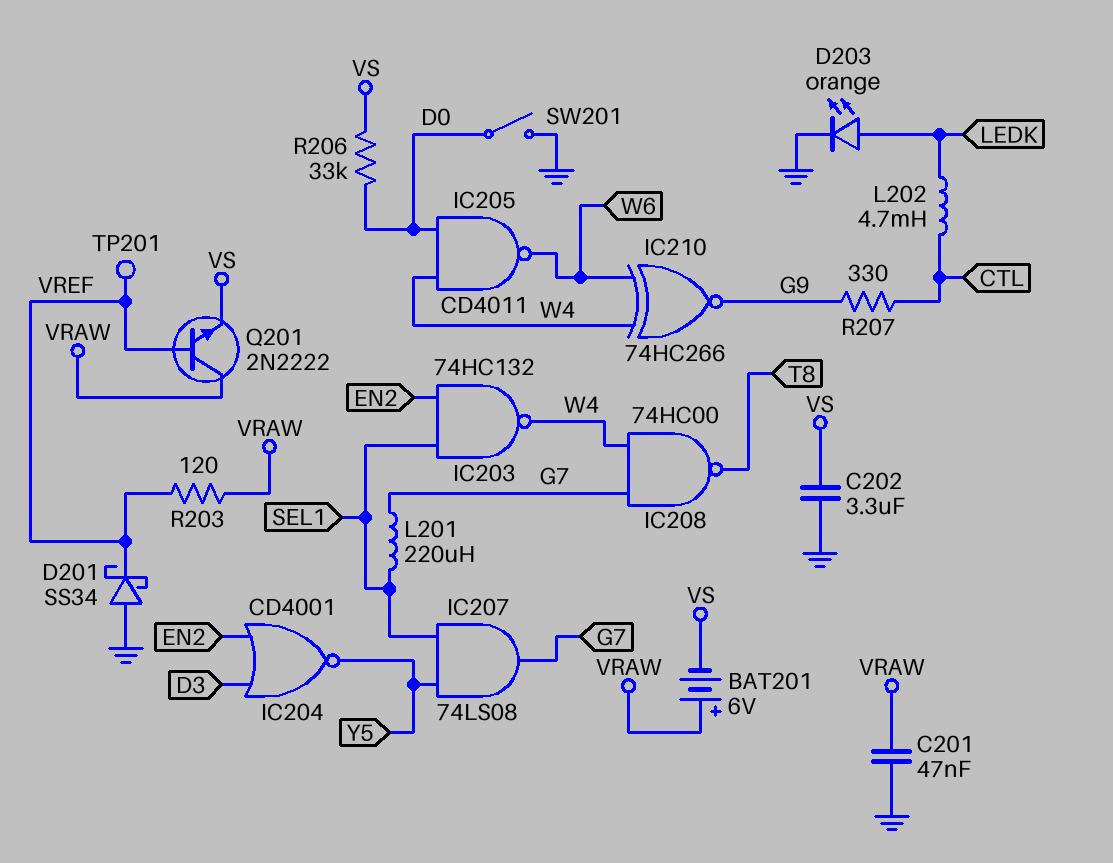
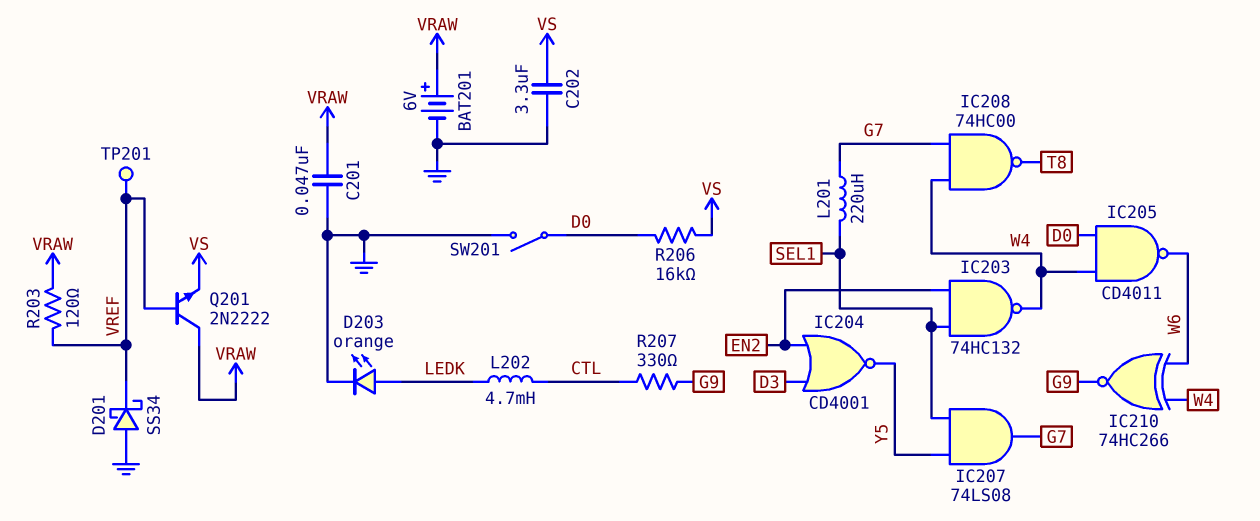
BAT201: 6V (plus VRAW, minus VS) -> 6V (plus VRAW, minus GND)
R206: 33k (D0, VS) -> 16k (D0, VS)

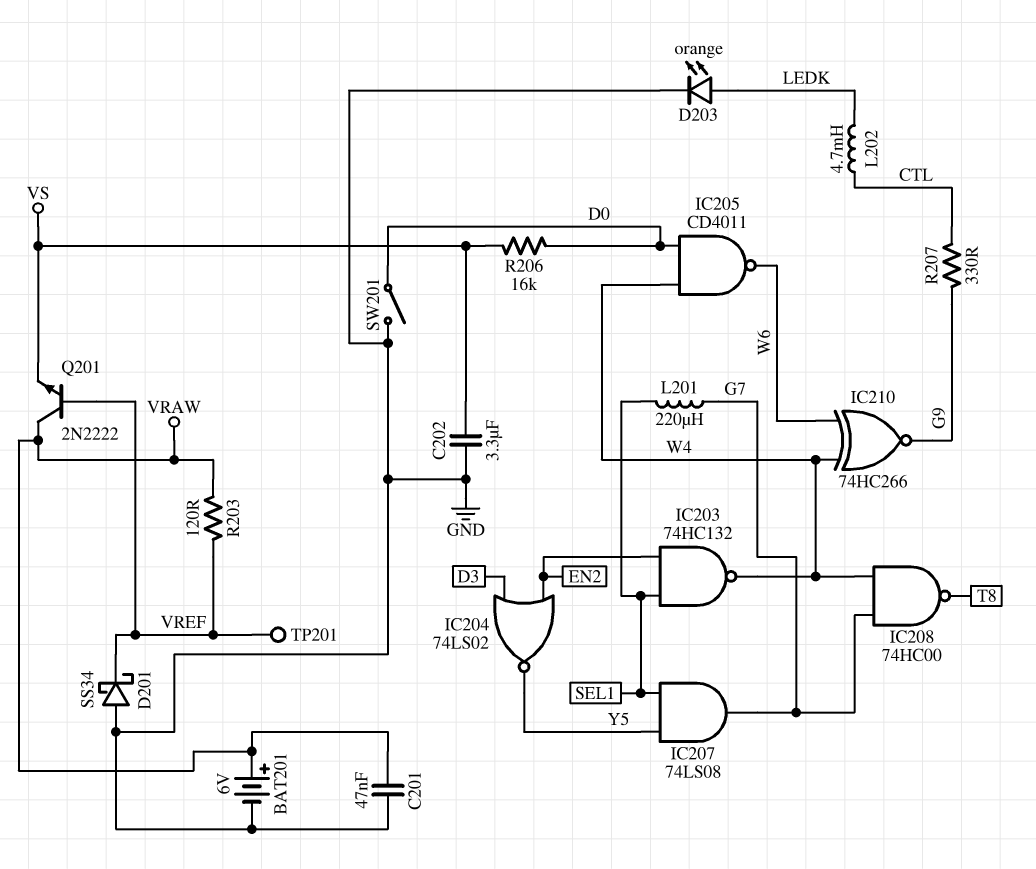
IC204: NOR CD4001 (in D3, in EN2, out Y5) -> NOR 74LS02 (in D3, in EN2, out Y5)

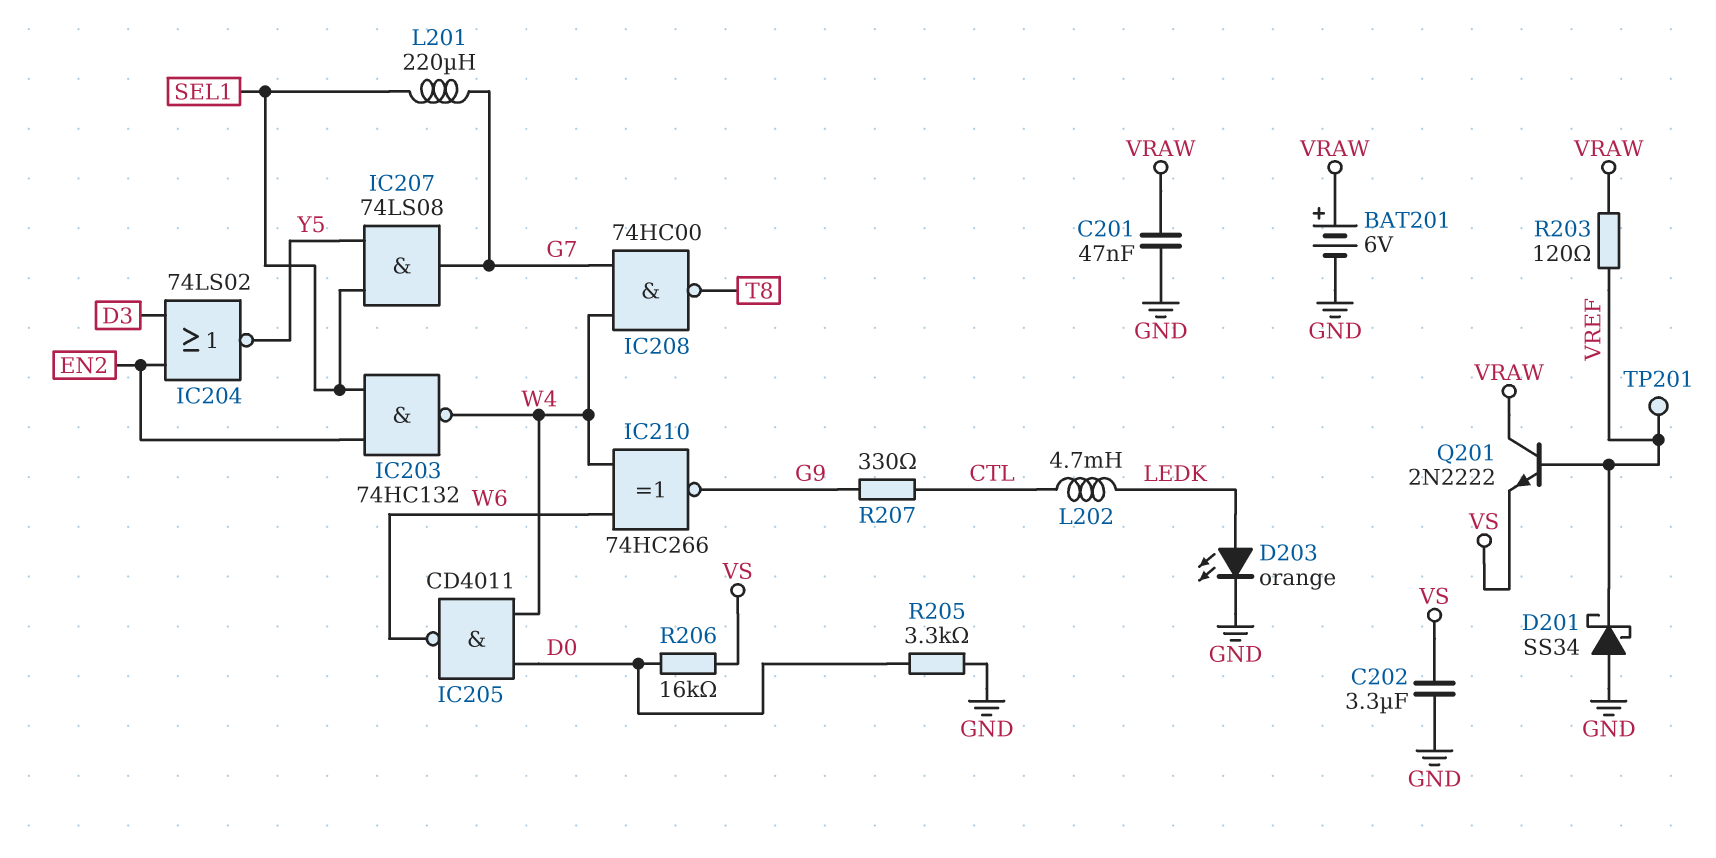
R205: none -> 3.3k (D0, GND)
SW201: switch (D0, GND) -> none

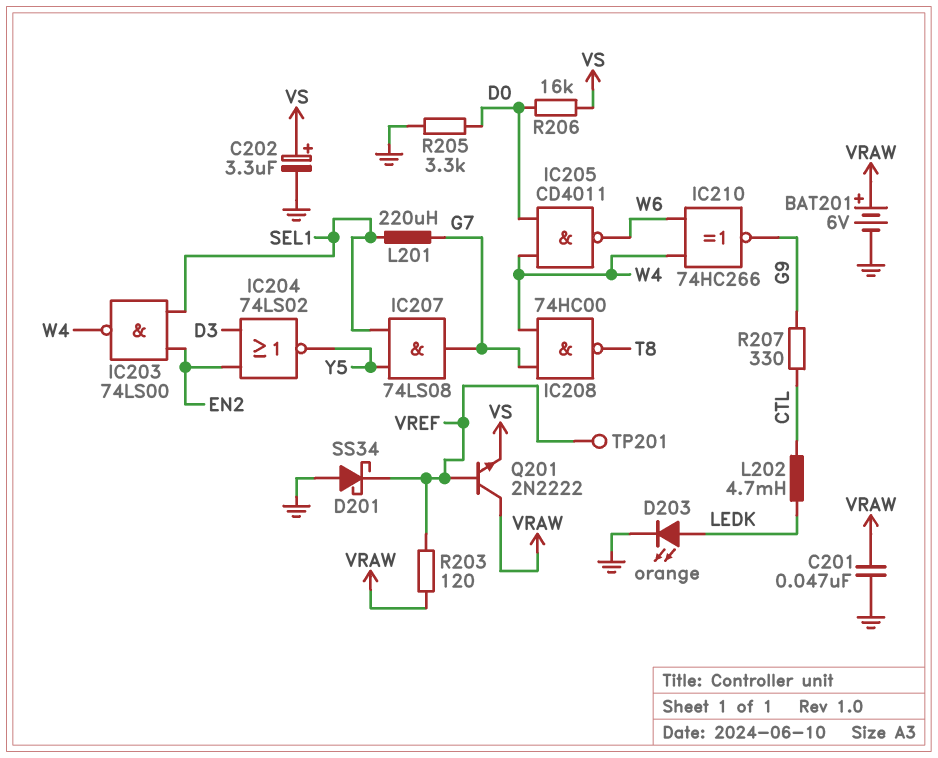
C202: 3.3uF (GND, VS) -> 3.3uF (plus VS, minus GND)
IC203: NAND 74HC132 (in EN2, in SEL1, out W4) -> NAND 74LS00 (in EN2, in SEL1, out W4)

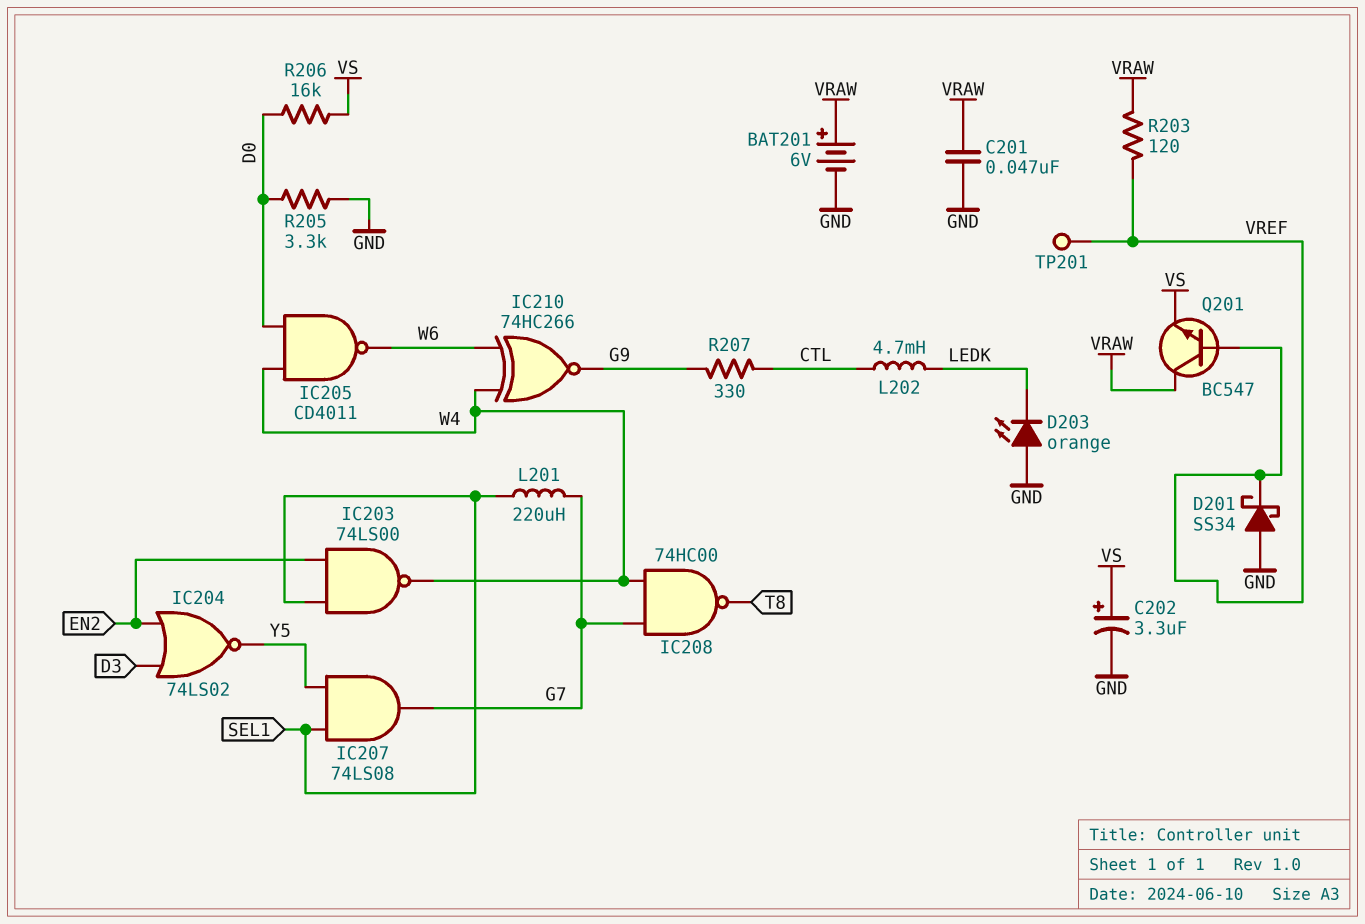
D203: LED orange (A LEDK, K GND) -> LED orange (A GND, K LEDK)
Q201: NPN 2N2222 (B VREF, C VRAW, E VS) -> NPN BC547 (B VREF, C VRAW, E VS)

